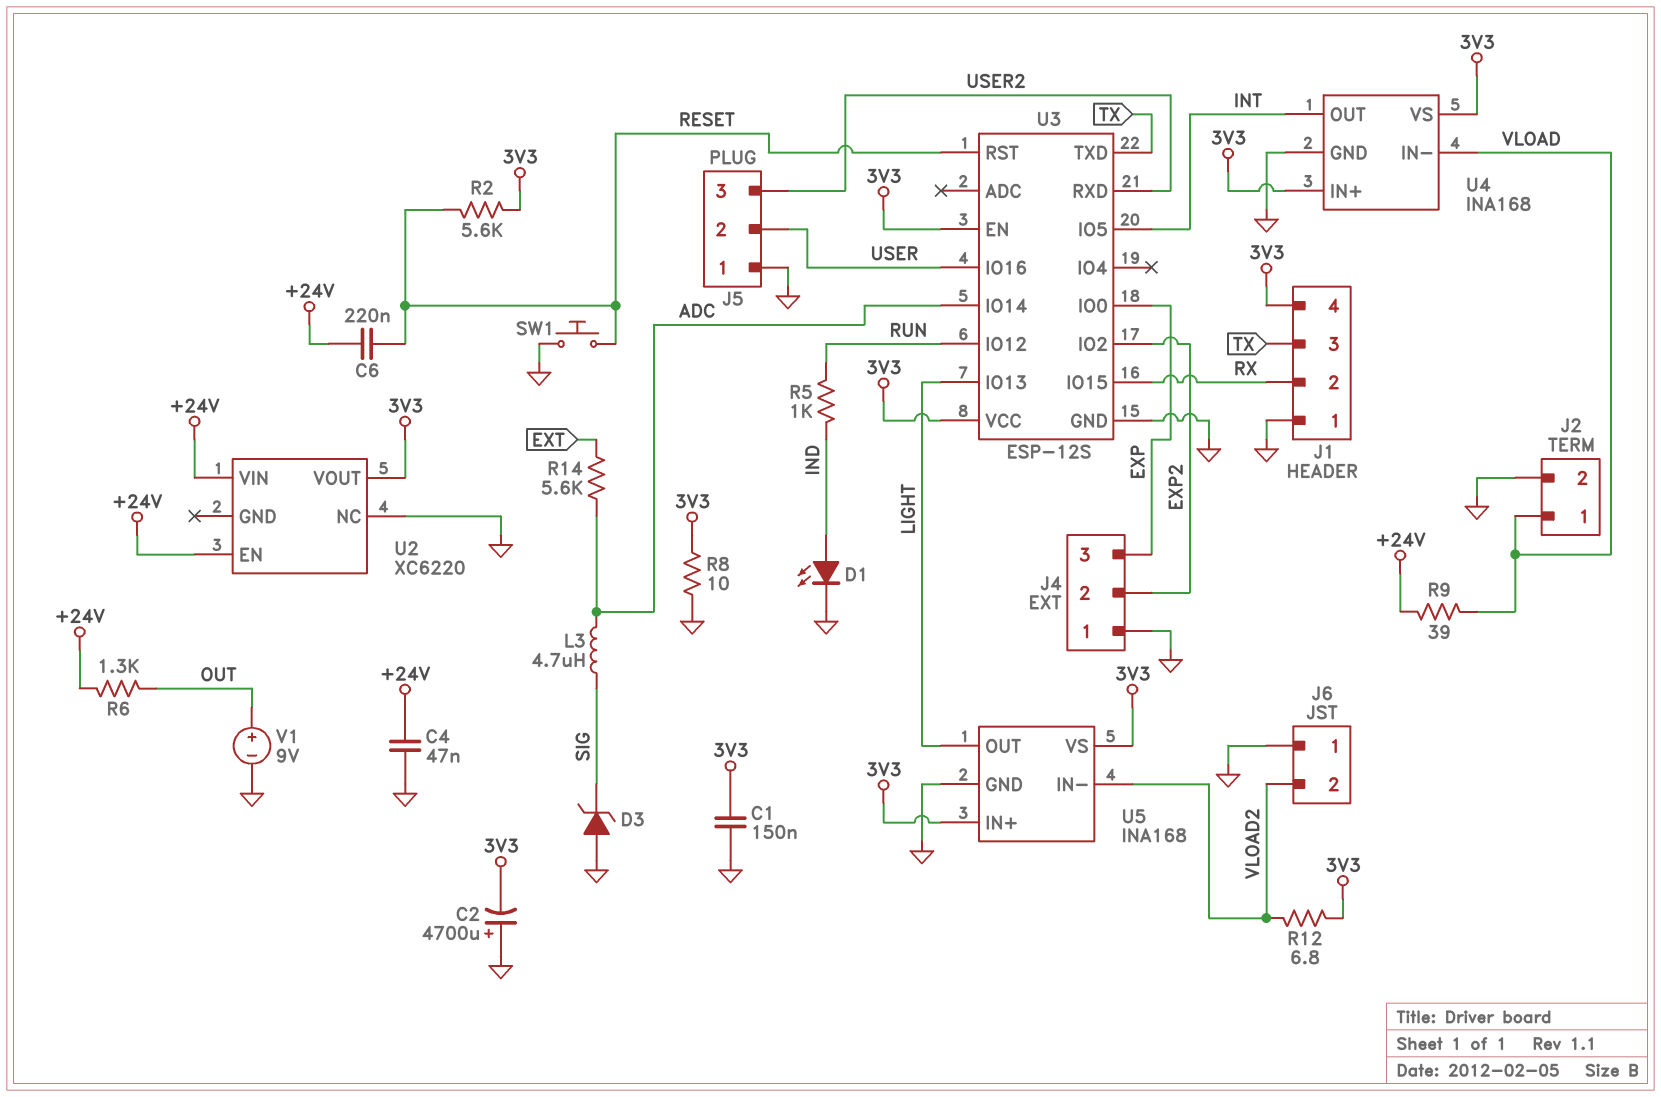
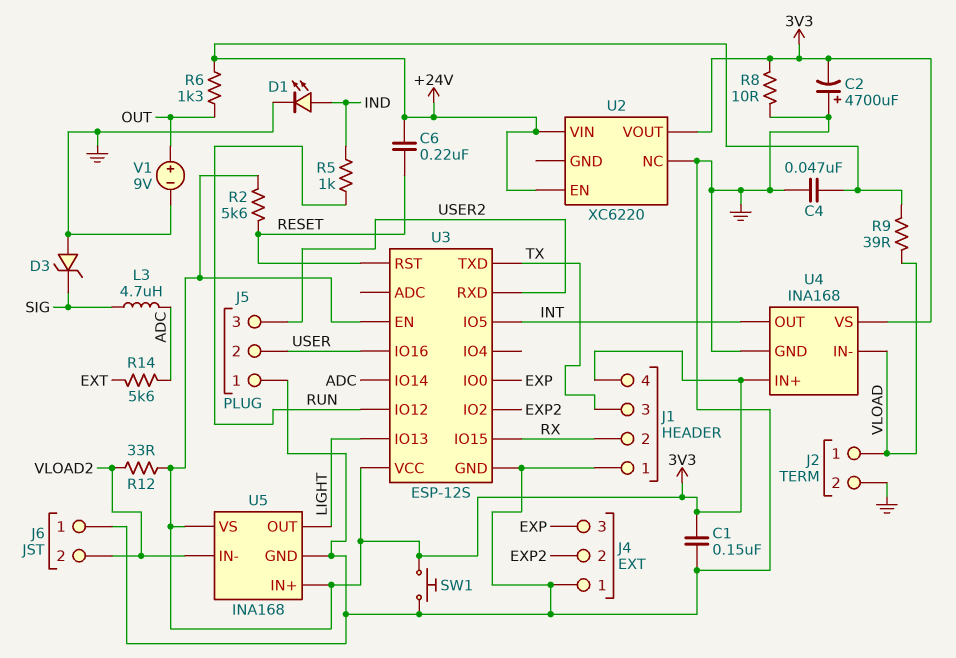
R12: 6.8 (3V3, VLOAD2) -> 33 (3V3, VLOAD2)
SW1: button (GND, RESET) -> button (3V3, GND)

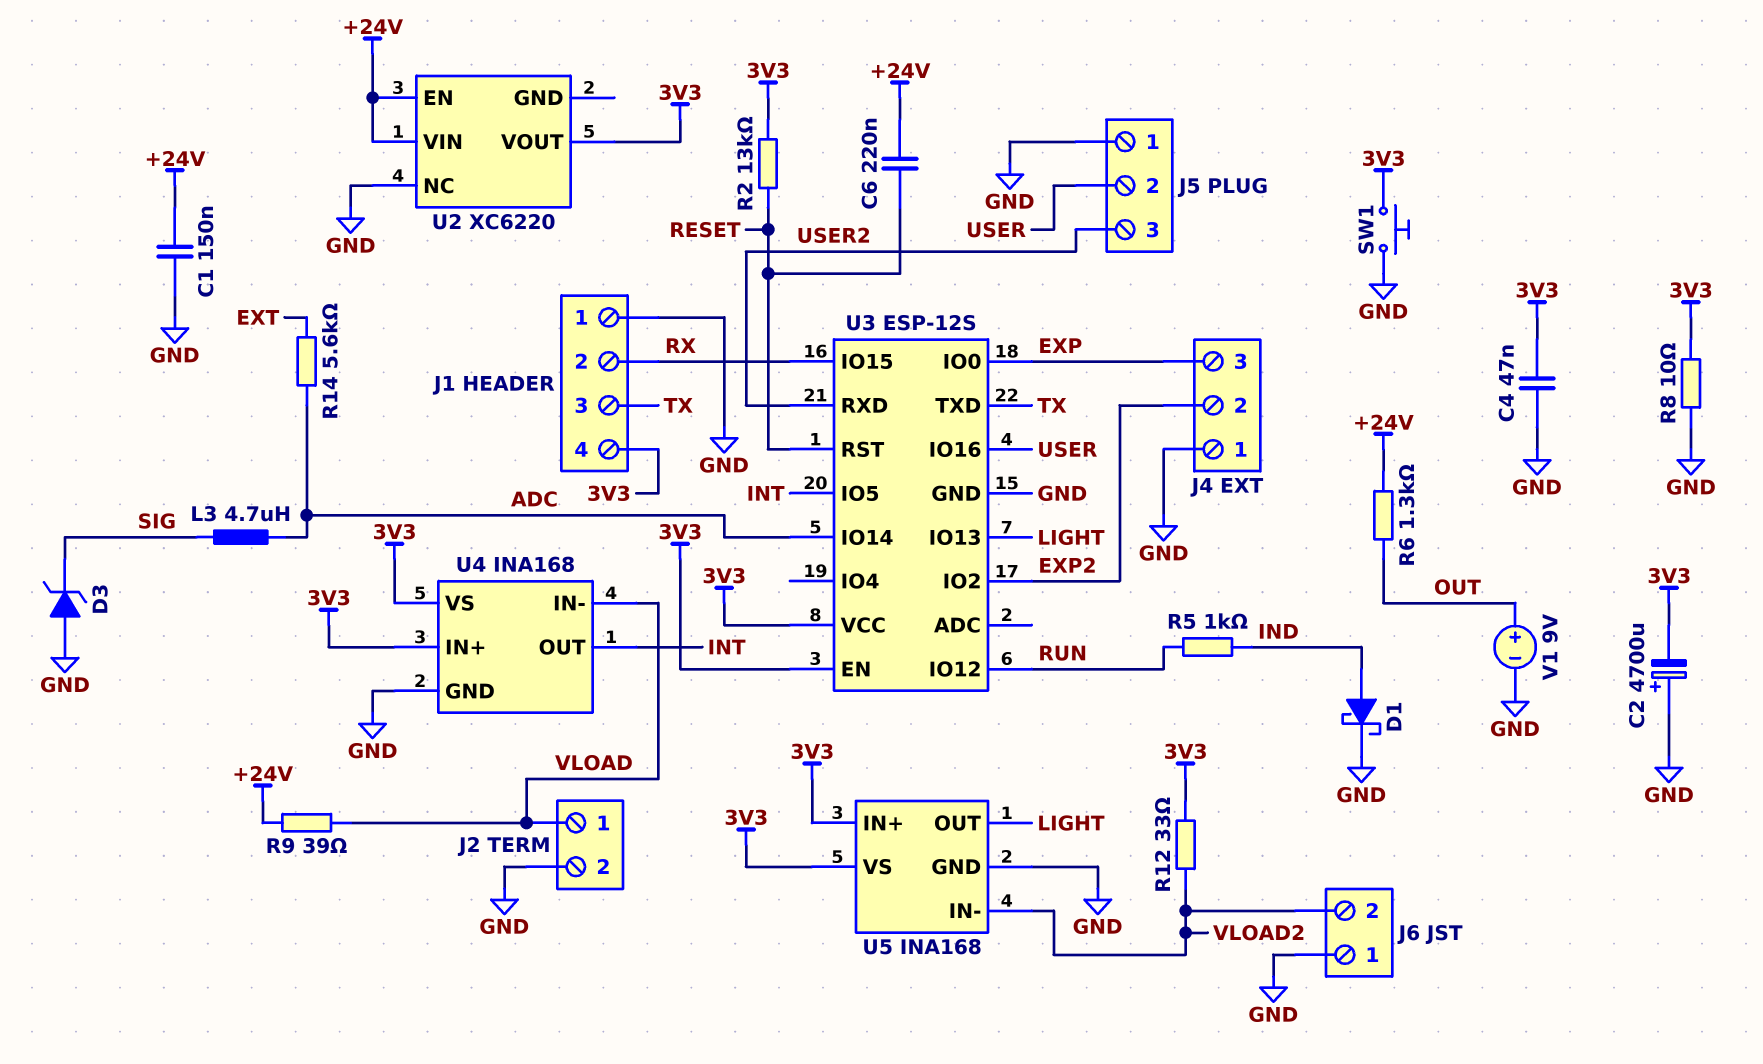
C1: 150nF (3V3, GND) -> 150nF (+24V, GND)
C4: 47nF (+24V, GND) -> 47nF (3V3, GND)
D1: LED (A IND, K GND) -> schottky (A IND, K GND)
R2: 5.6k (3V3, RESET) -> 13k (3V3, RESET)

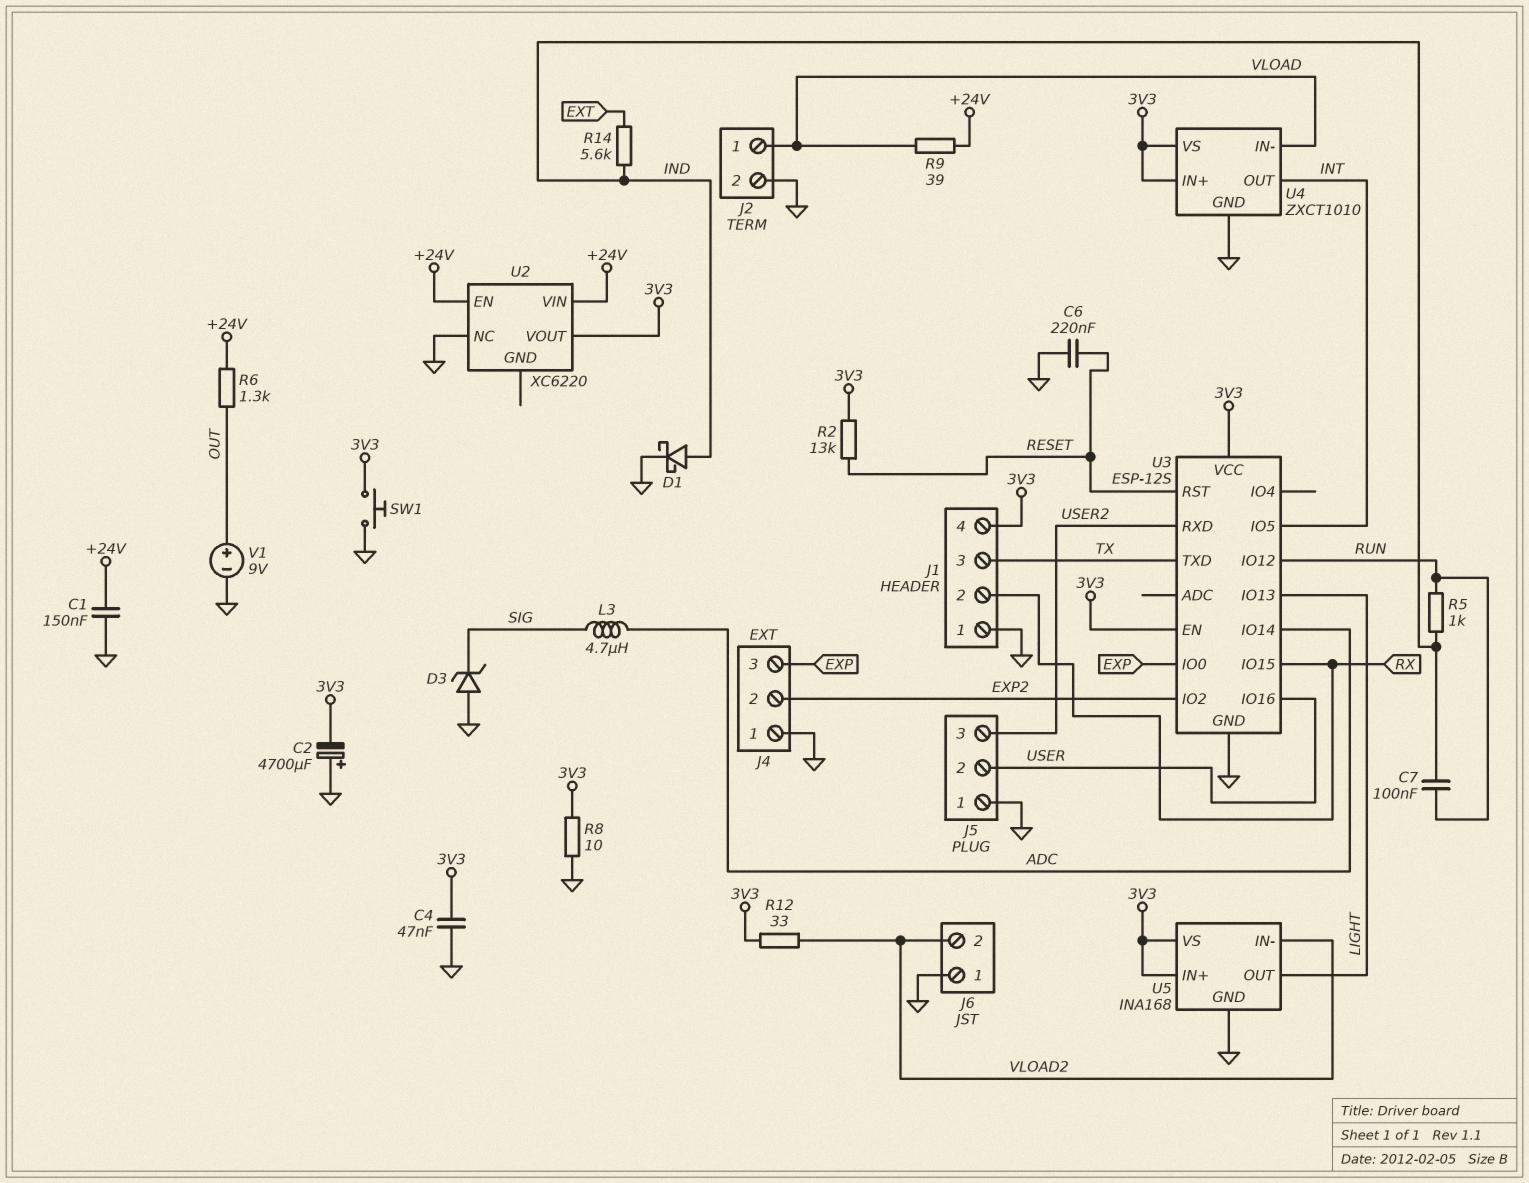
C6: 220nF (+24V, RESET) -> 220nF (GND, RESET)
C7: none -> 100nF (IND, RUN)
R14: 5.6k (ADC, EXT) -> 5.6k (EXT, IND)
U4: INA168 -> ZXCT1010

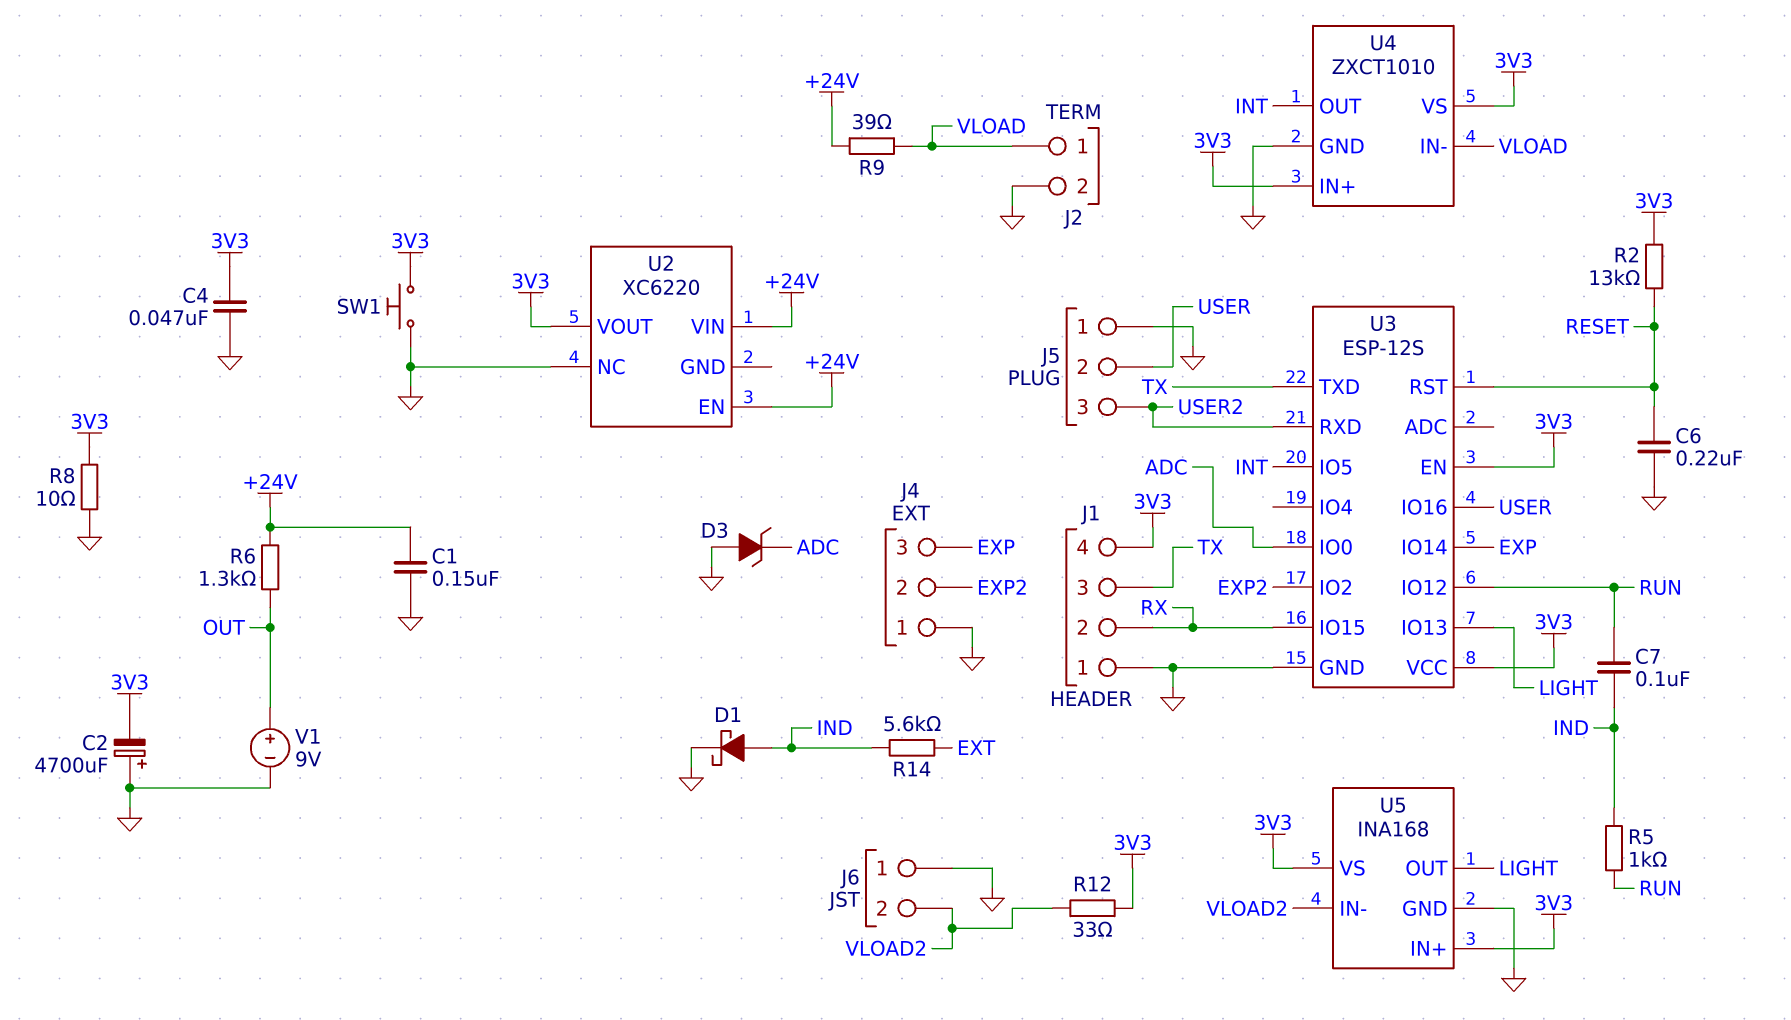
D3: zener (A GND, K SIG) -> zener (A GND, K ADC)
L3: 4.7uH (ADC, SIG) -> none
U3 pin IO0: EXP -> ADC
U3 pin IO14: ADC -> EXP

